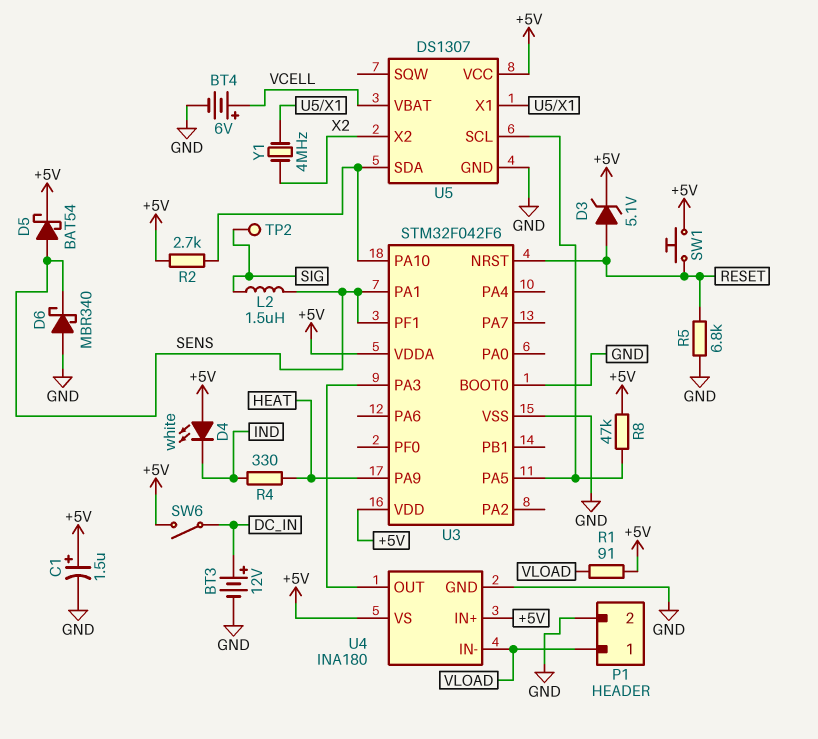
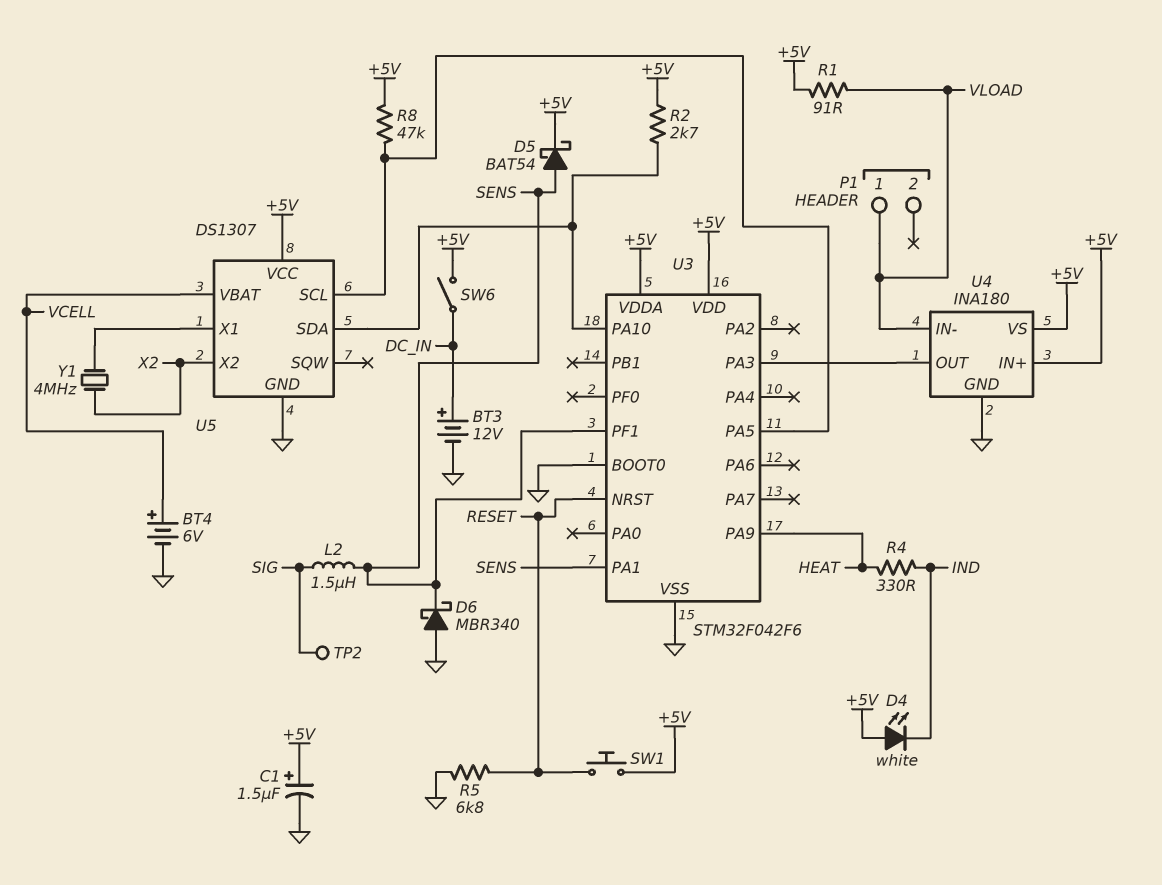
D3: zener 5.1V (A RESET, K +5V) -> none
P1 pin 2: GND -> none

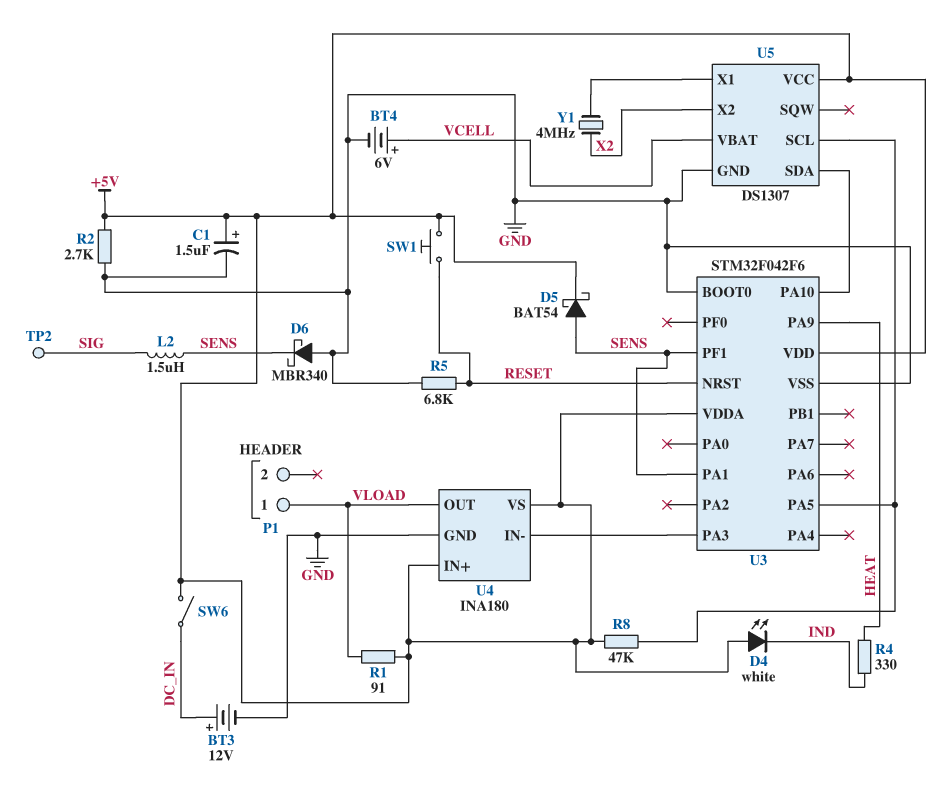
R2: 2.7k (+5V, U3/PA10) -> 2.7k (+5V, GND)
U4 pin IN-: VLOAD -> U3/PA3
U4 pin OUT: U3/PA3 -> VLOAD

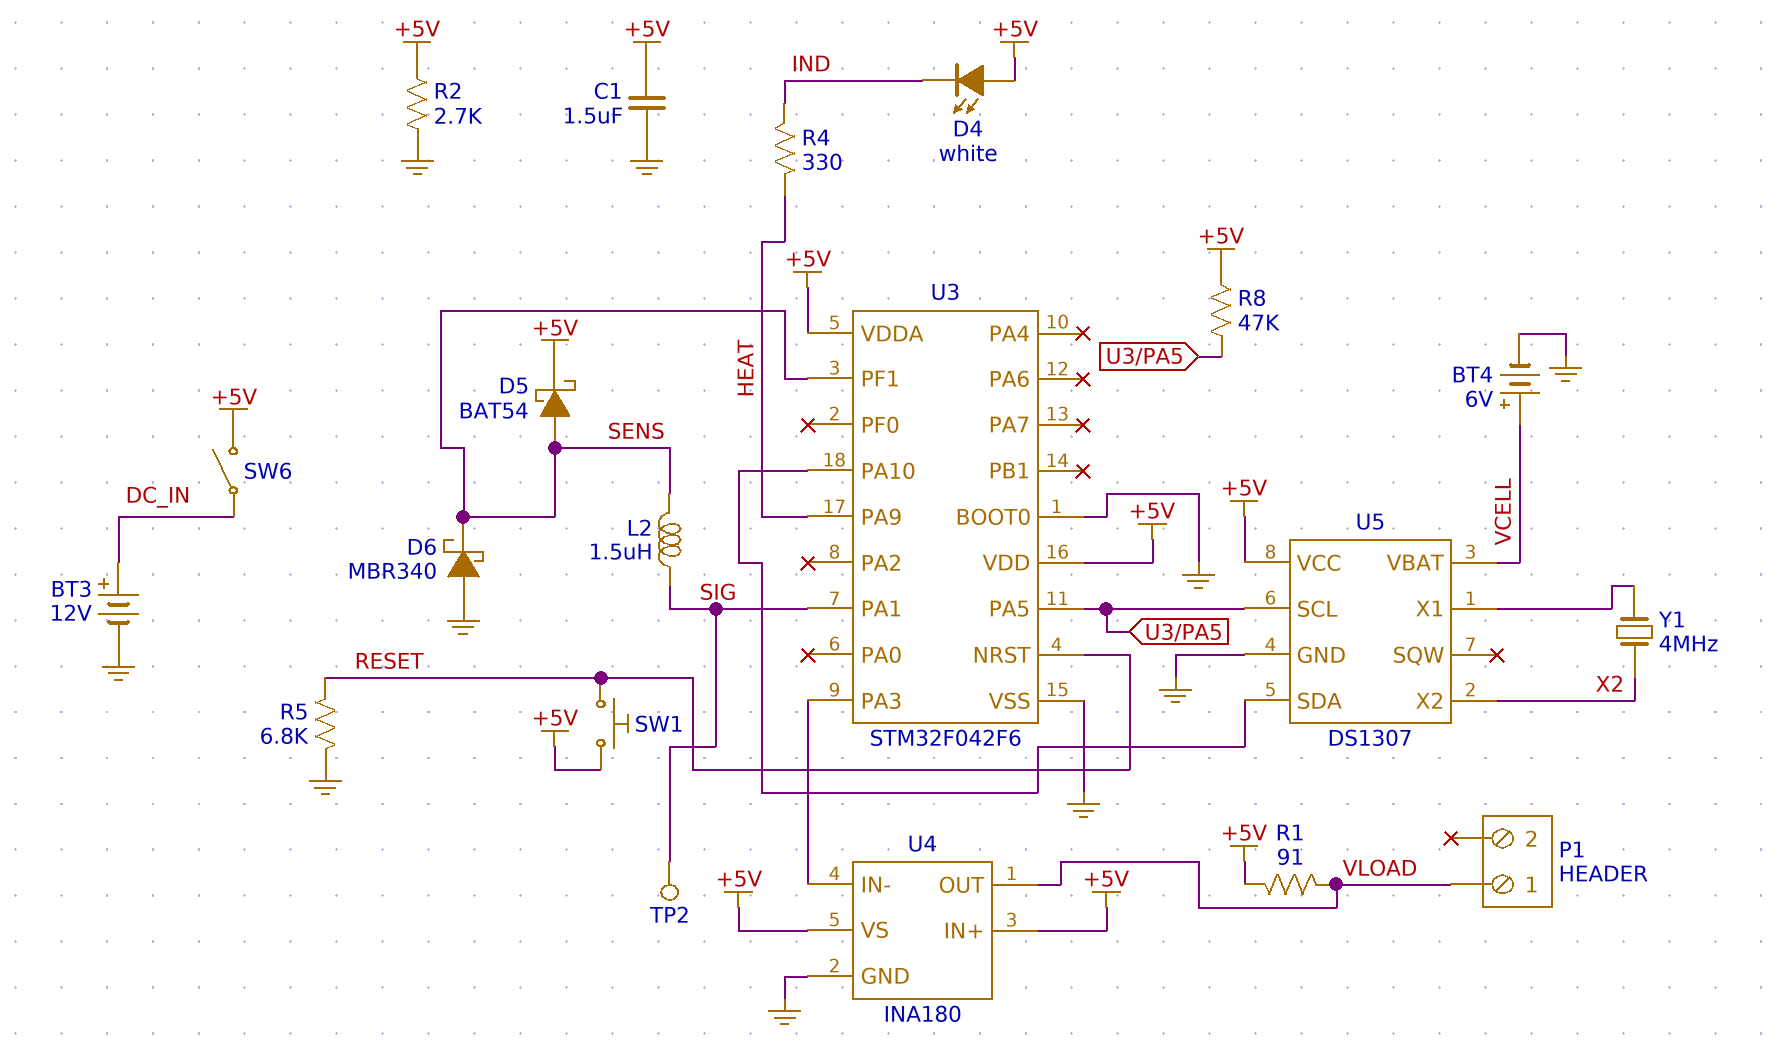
C1: 1.5uF (plus +5V, minus GND) -> 1.5uF (+5V, GND)
U3 pin PA1: SENS -> SIG

